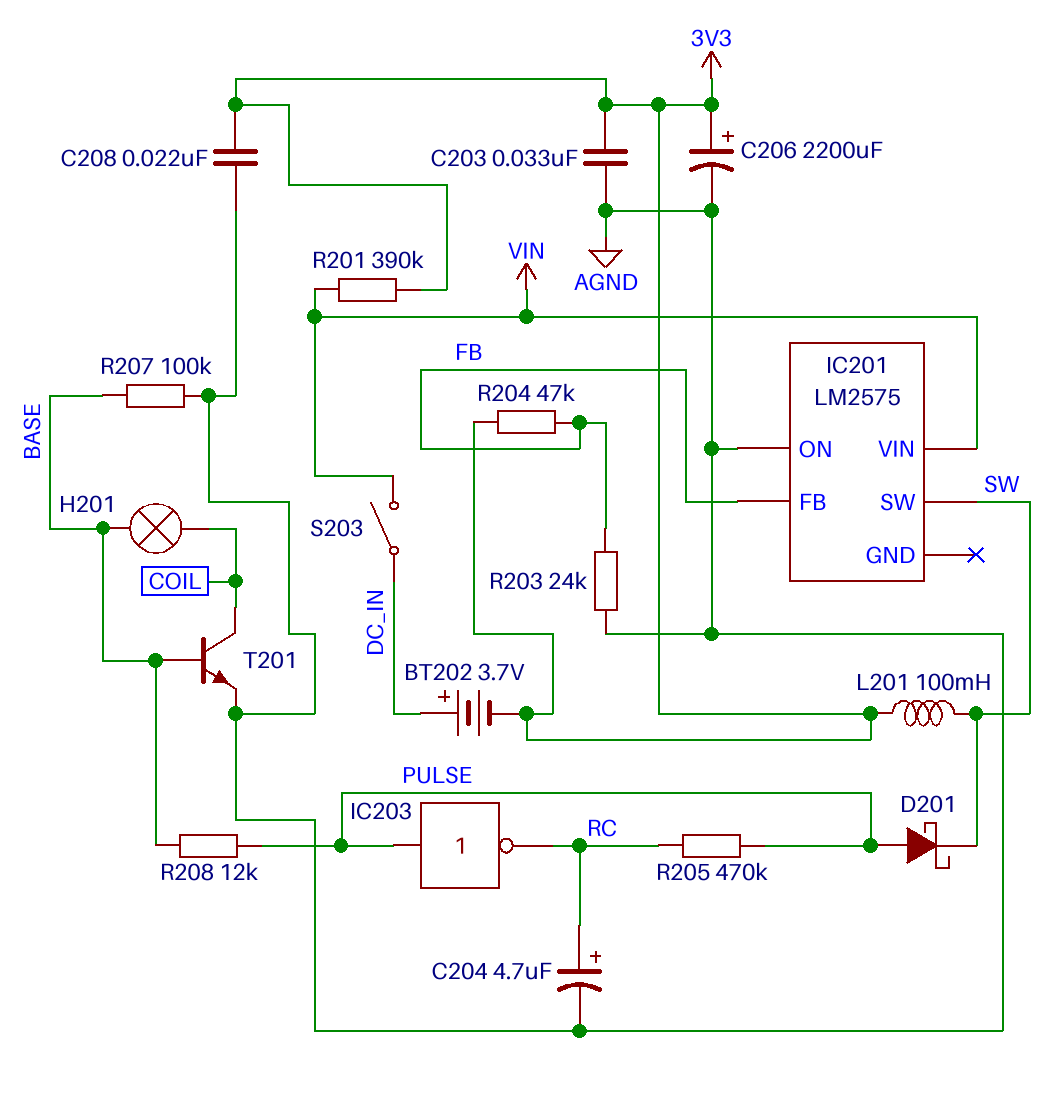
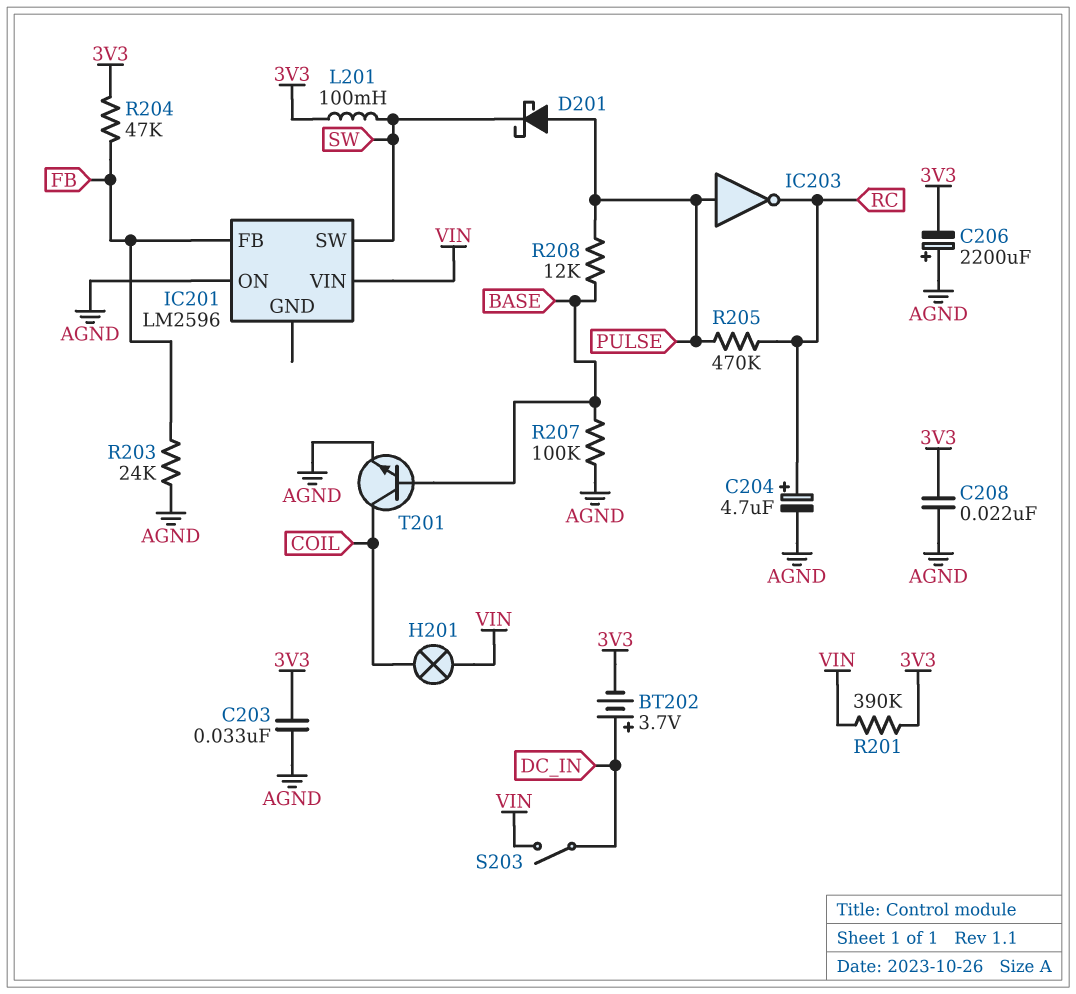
C206: 2200uF (plus 3V3, minus AGND) -> 2200uF (plus AGND, minus 3V3)
H201: lamp (BASE, COIL) -> lamp (COIL, VIN)
IC201: LM2575 -> LM2596

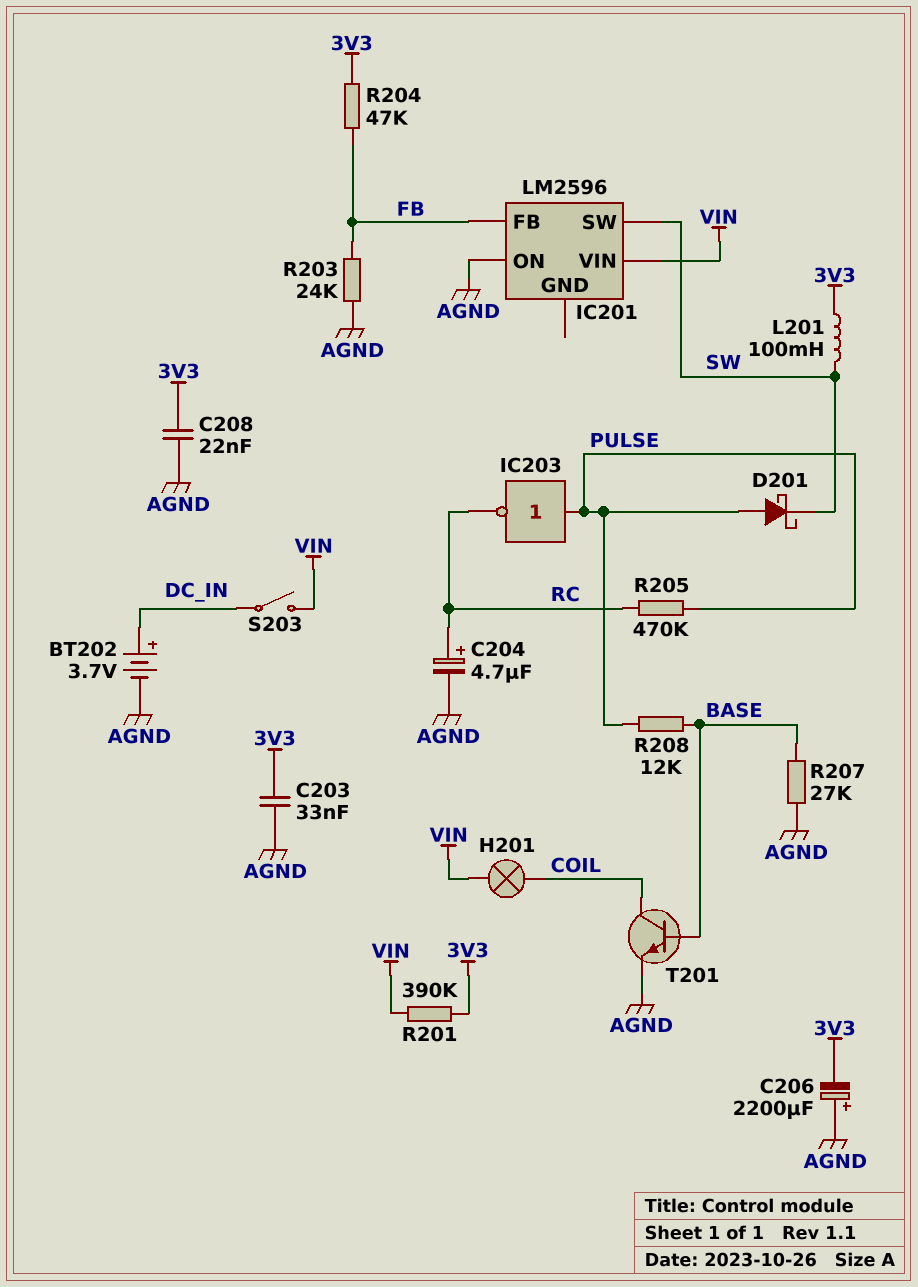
BT202: 3.7V (plus DC_IN, minus 3V3) -> 3.7V (plus DC_IN, minus AGND)
R207: 100k (AGND, BASE) -> 27k (AGND, BASE)

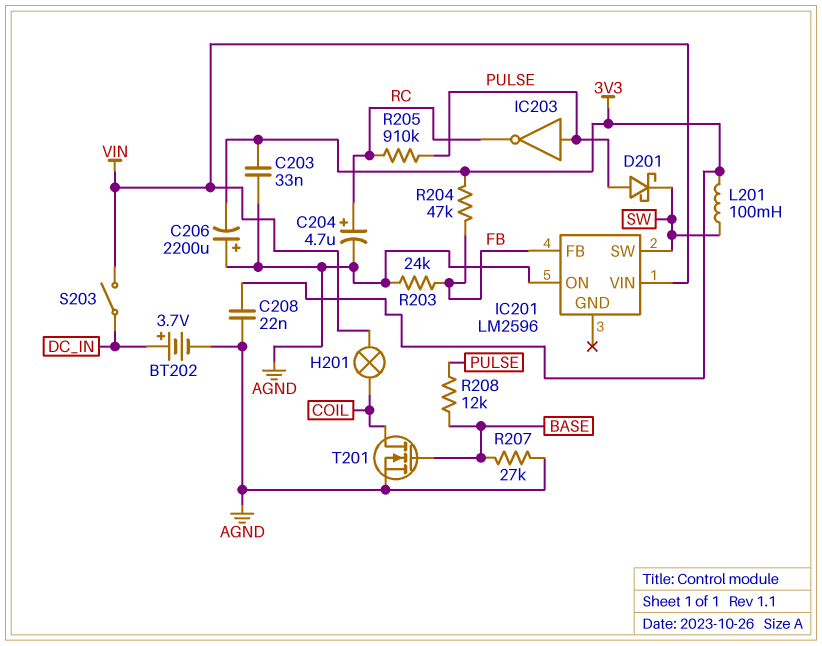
R201: 390k (3V3, VIN) -> none
R205: 470k (PULSE, RC) -> 910k (PULSE, RC)
T201: NPN (B BASE, C COIL, E AGND) -> NMOS (G BASE, D COIL, S AGND)

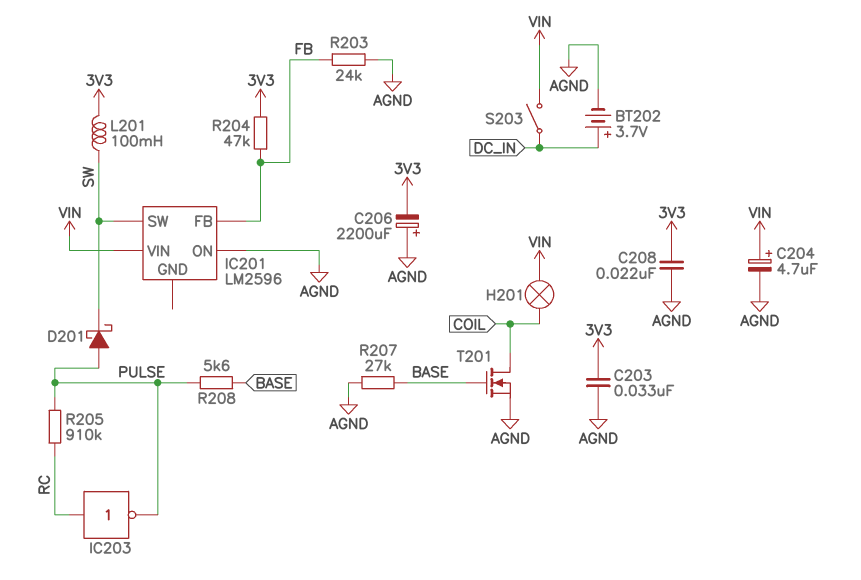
C204: 4.7uF (plus RC, minus AGND) -> 4.7uF (plus VIN, minus AGND)
IC203: NOT (in PULSE, out RC) -> NOT (in RC, out PULSE)
R208: 12k (BASE, PULSE) -> 5.6k (BASE, PULSE)

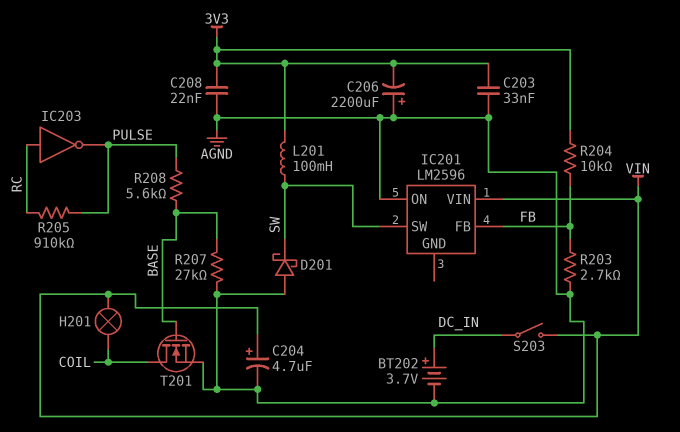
D201: schottky (A PULSE, K SW) -> schottky (A AGND, K SW)
R203: 24k (AGND, FB) -> 2.7k (AGND, FB)
R204: 47k (3V3, FB) -> 10k (3V3, FB)

